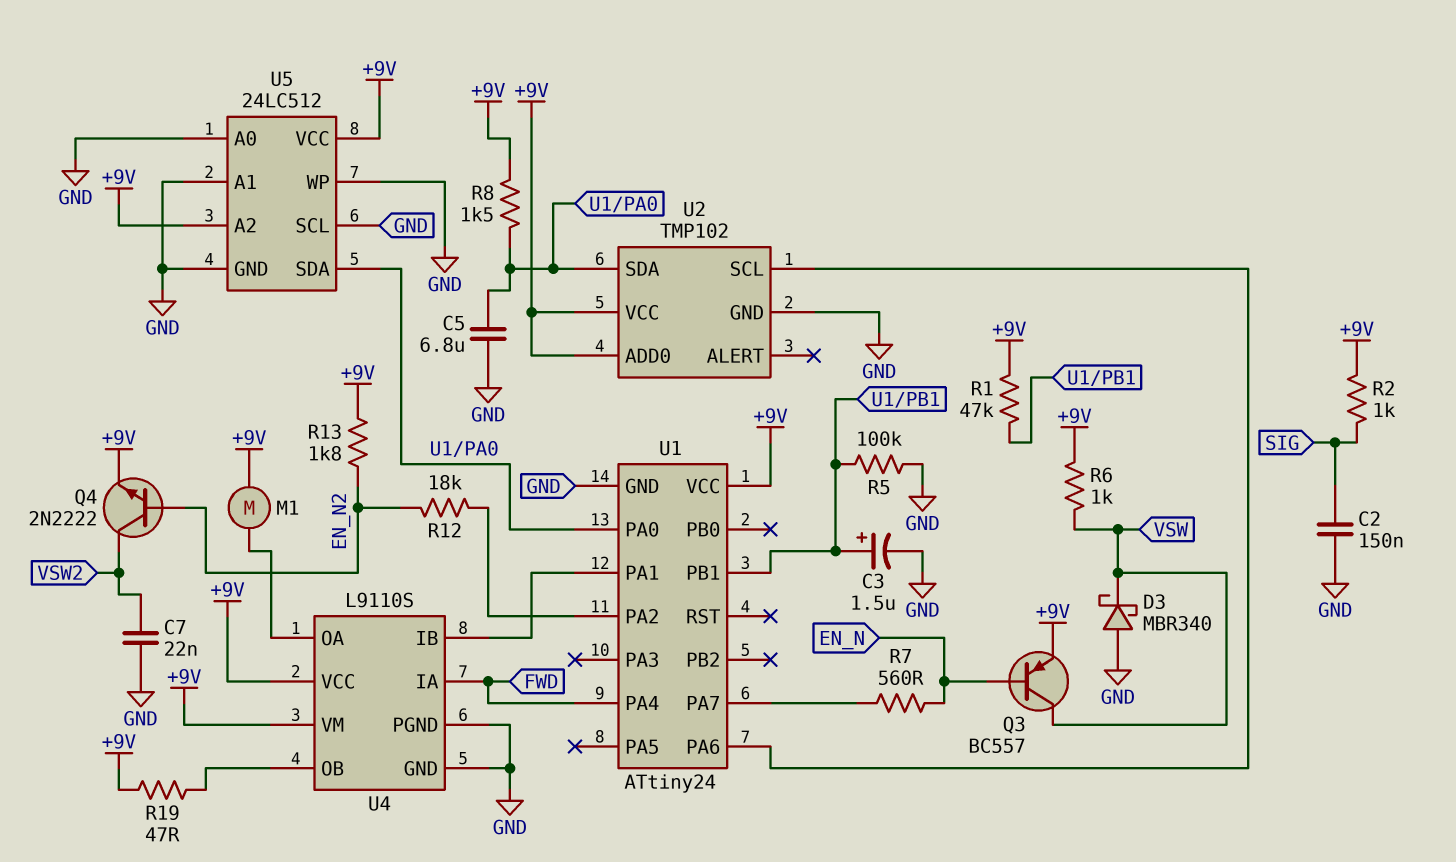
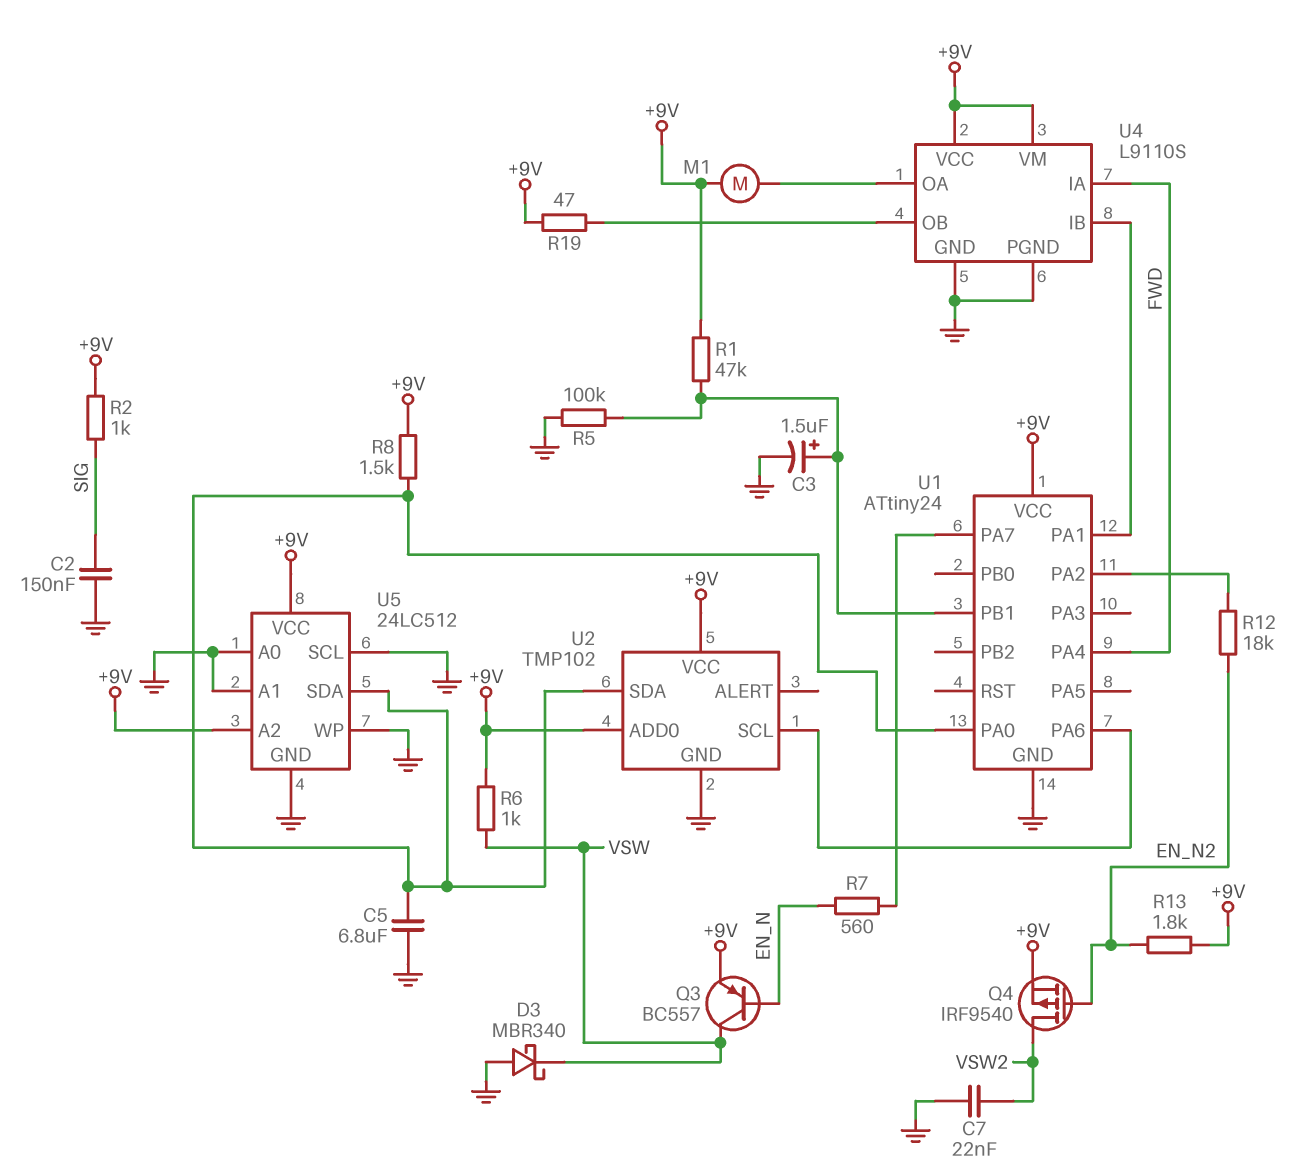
Q4: NPN 2N2222 (B EN_N2, C VSW2, E +9V) -> PMOS IRF9540 (G EN_N2, D VSW2, S +9V)

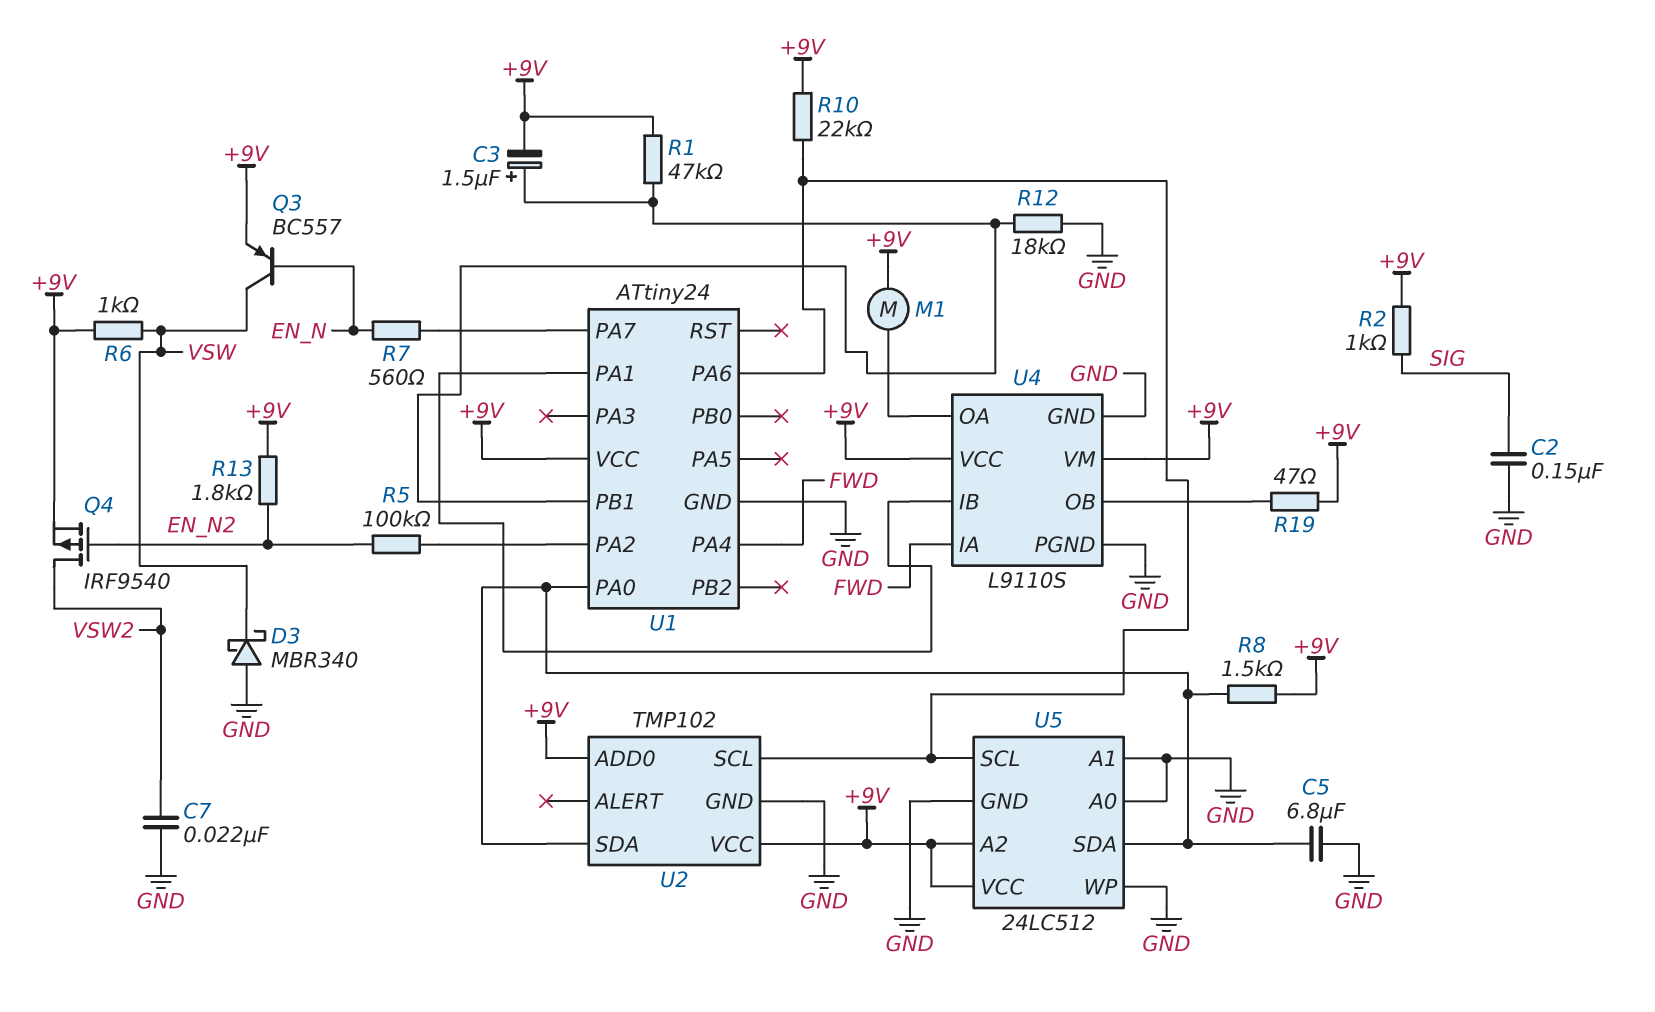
C3: 1.5uF (plus U1/PB1, minus GND) -> 1.5uF (plus U1/PB1, minus +9V)
R5: 100k (GND, U1/PB1) -> 100k (EN_N2, U1/PA2)
R10: none -> 22k (+9V, U1/PA6)
R12: 18k (EN_N2, U1/PA2) -> 18k (GND, U1/PB1)
U5 pin SCL: GND -> U1/PA6

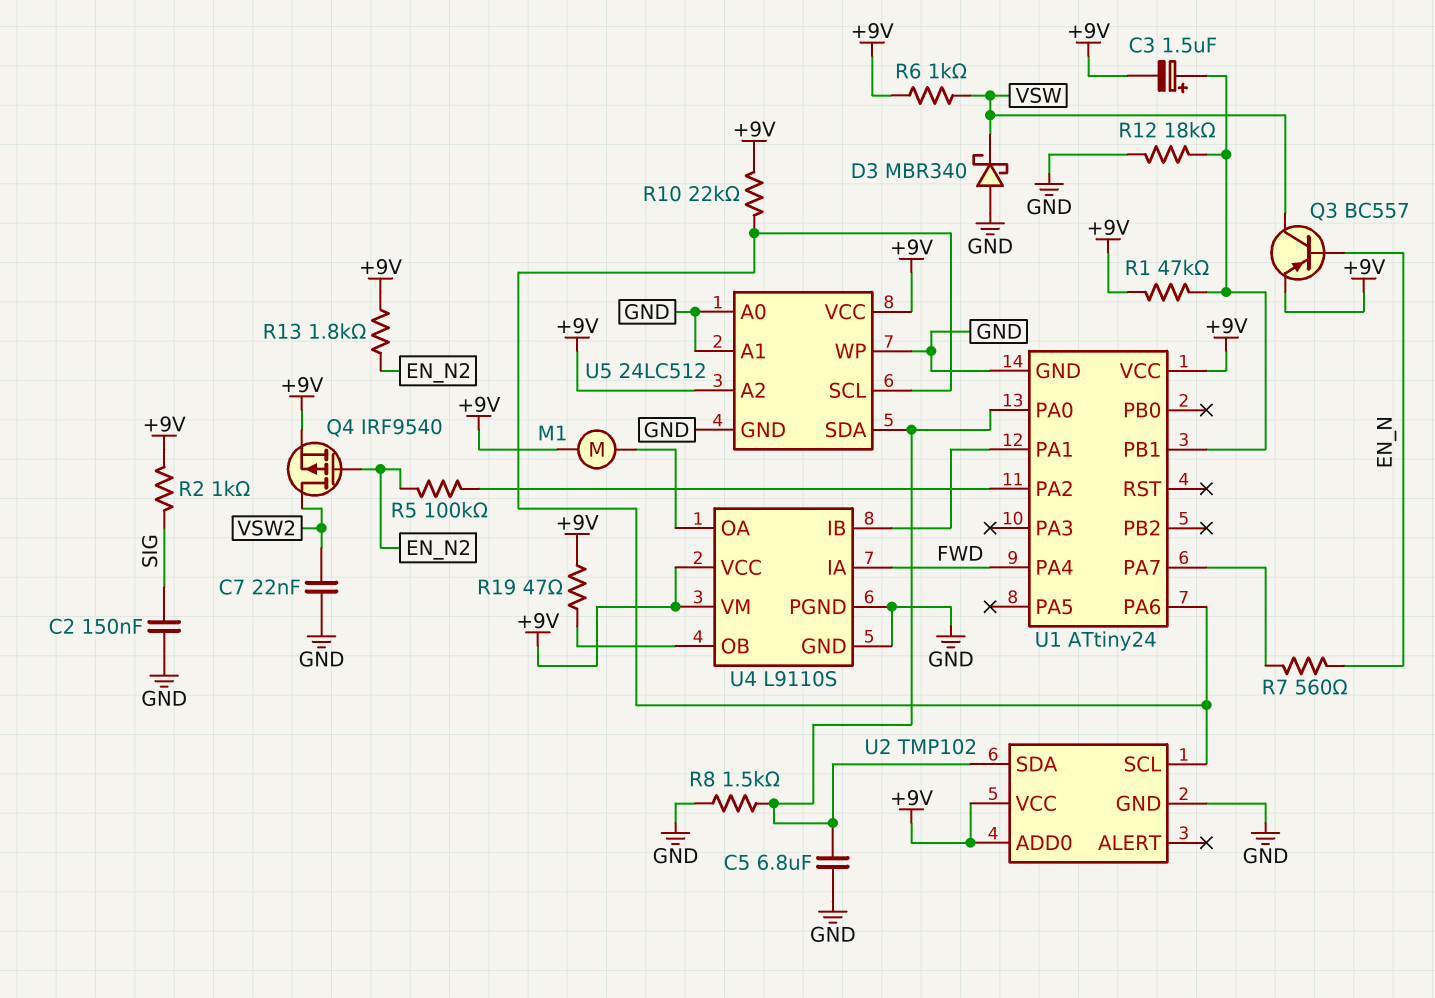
R8: 1.5k (+9V, U1/PA0) -> 1.5k (GND, U1/PA0)

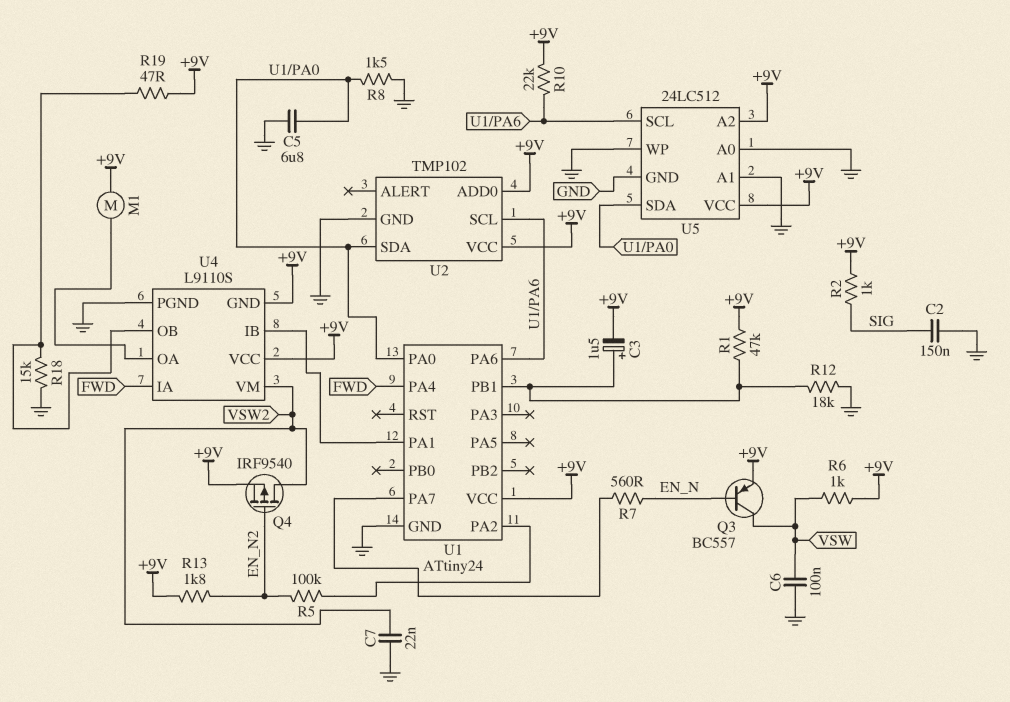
C6: none -> 100nF (GND, VSW)
D3: schottky MBR340 (A GND, K VSW) -> none
R18: none -> 15k (GND, U4/OB)
U4 pin GND: GND -> +9V
U4 pin VM: +9V -> VSW2

